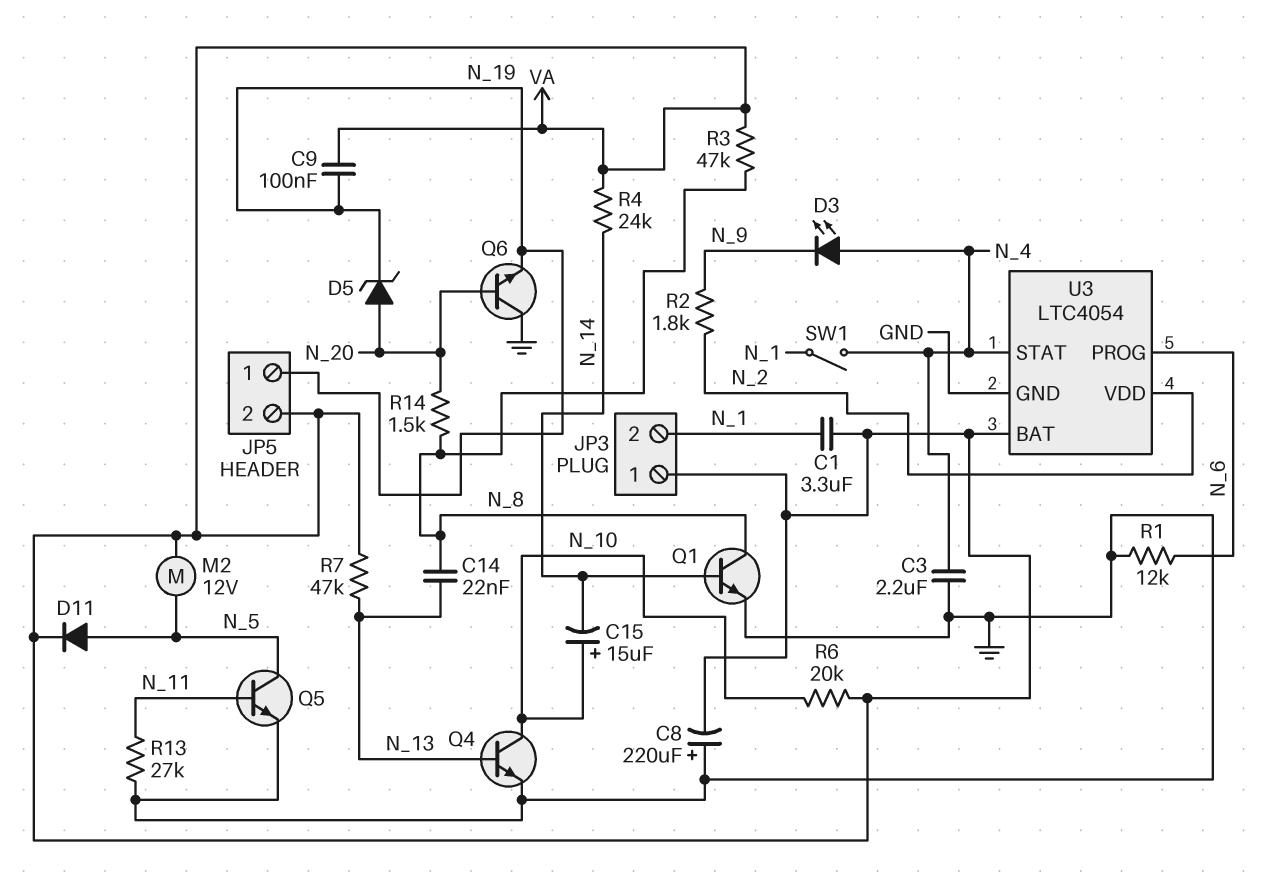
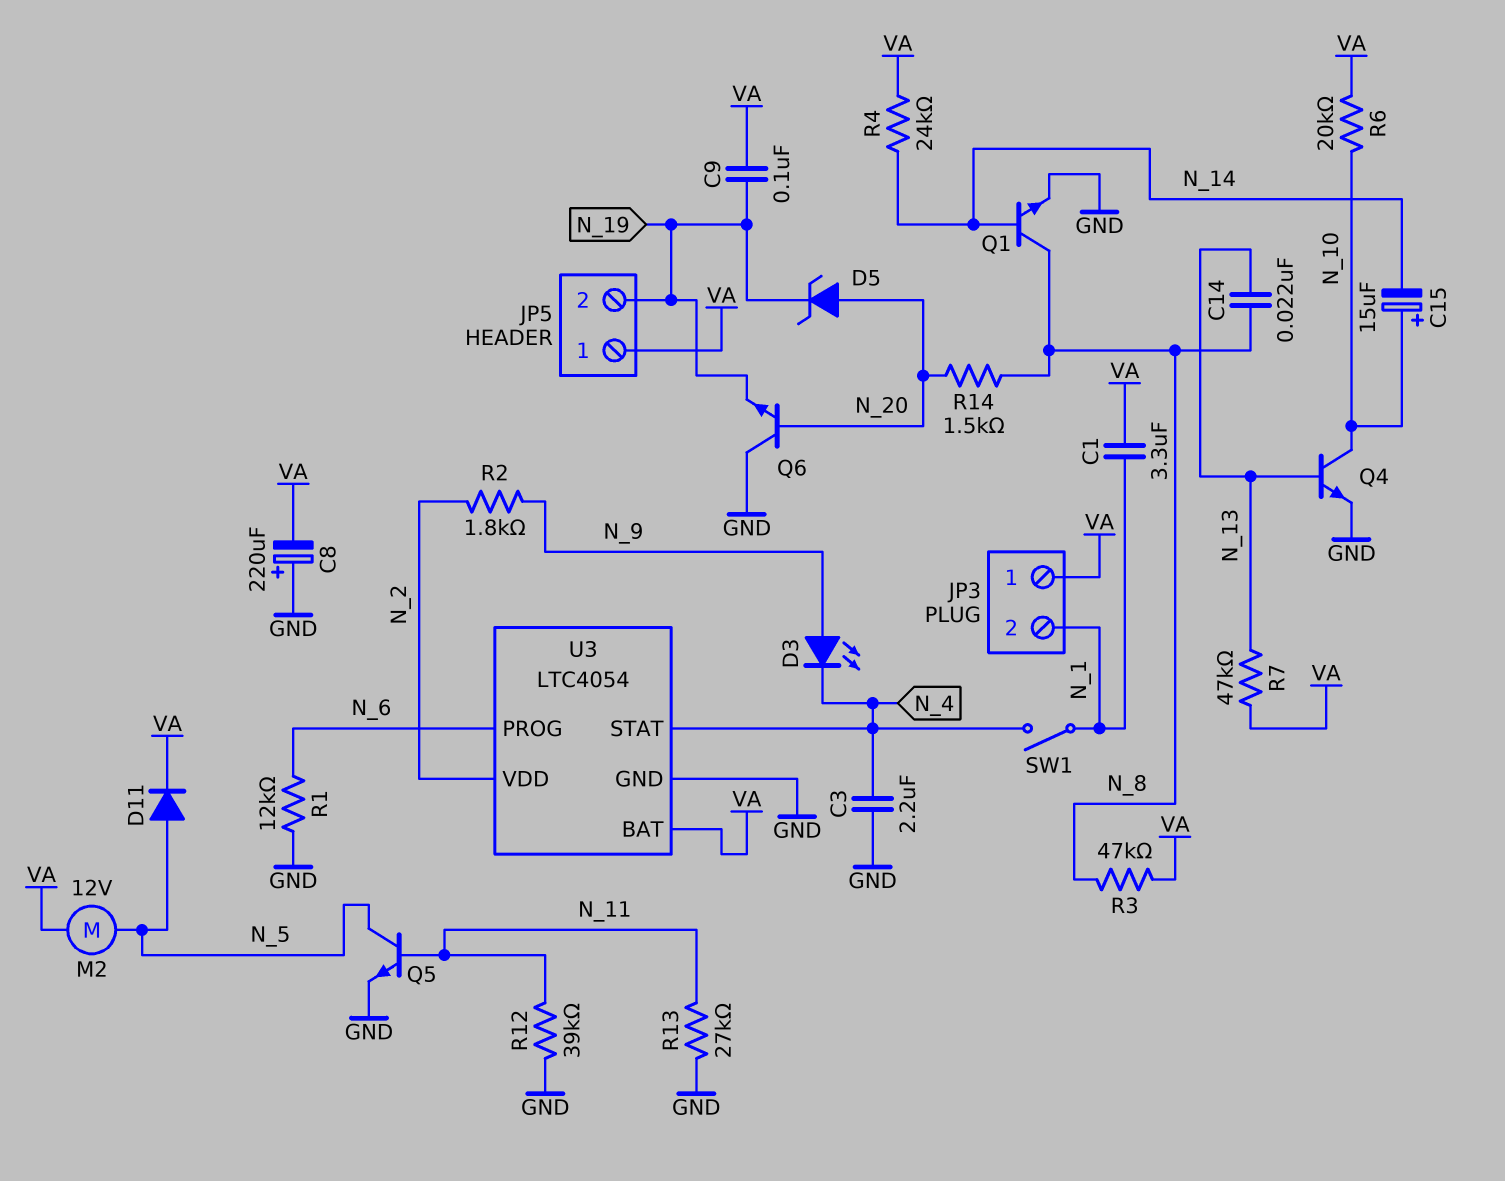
D3: LED (A N_4, K N_9) -> LED (A N_9, K N_4)
JP5 pin 1: N_19 -> VA
JP5 pin 2: VA -> N_19
R12: none -> 39k (GND, N_11)

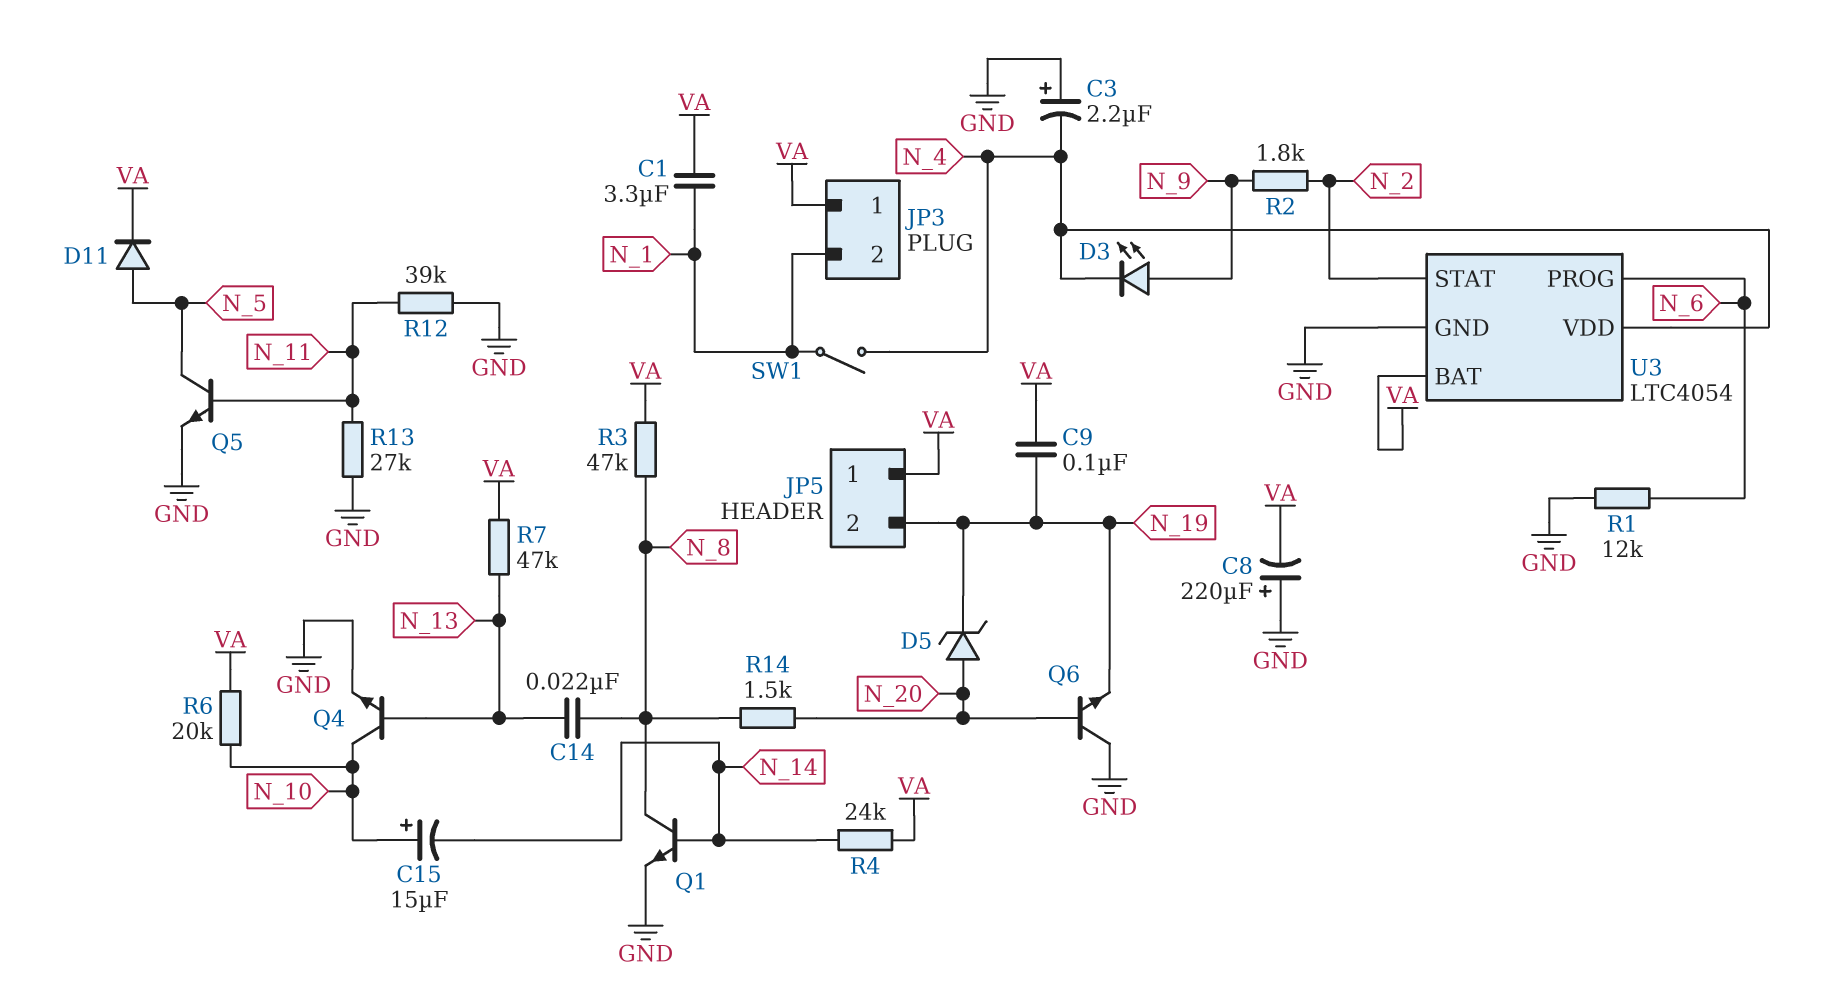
C3: 2.2uF (GND, N_4) -> 2.2uF (plus GND, minus N_4)
M2: motor 12V (N_5, VA) -> none
U3 pin STAT: N_4 -> N_2
U3 pin VDD: N_2 -> N_4

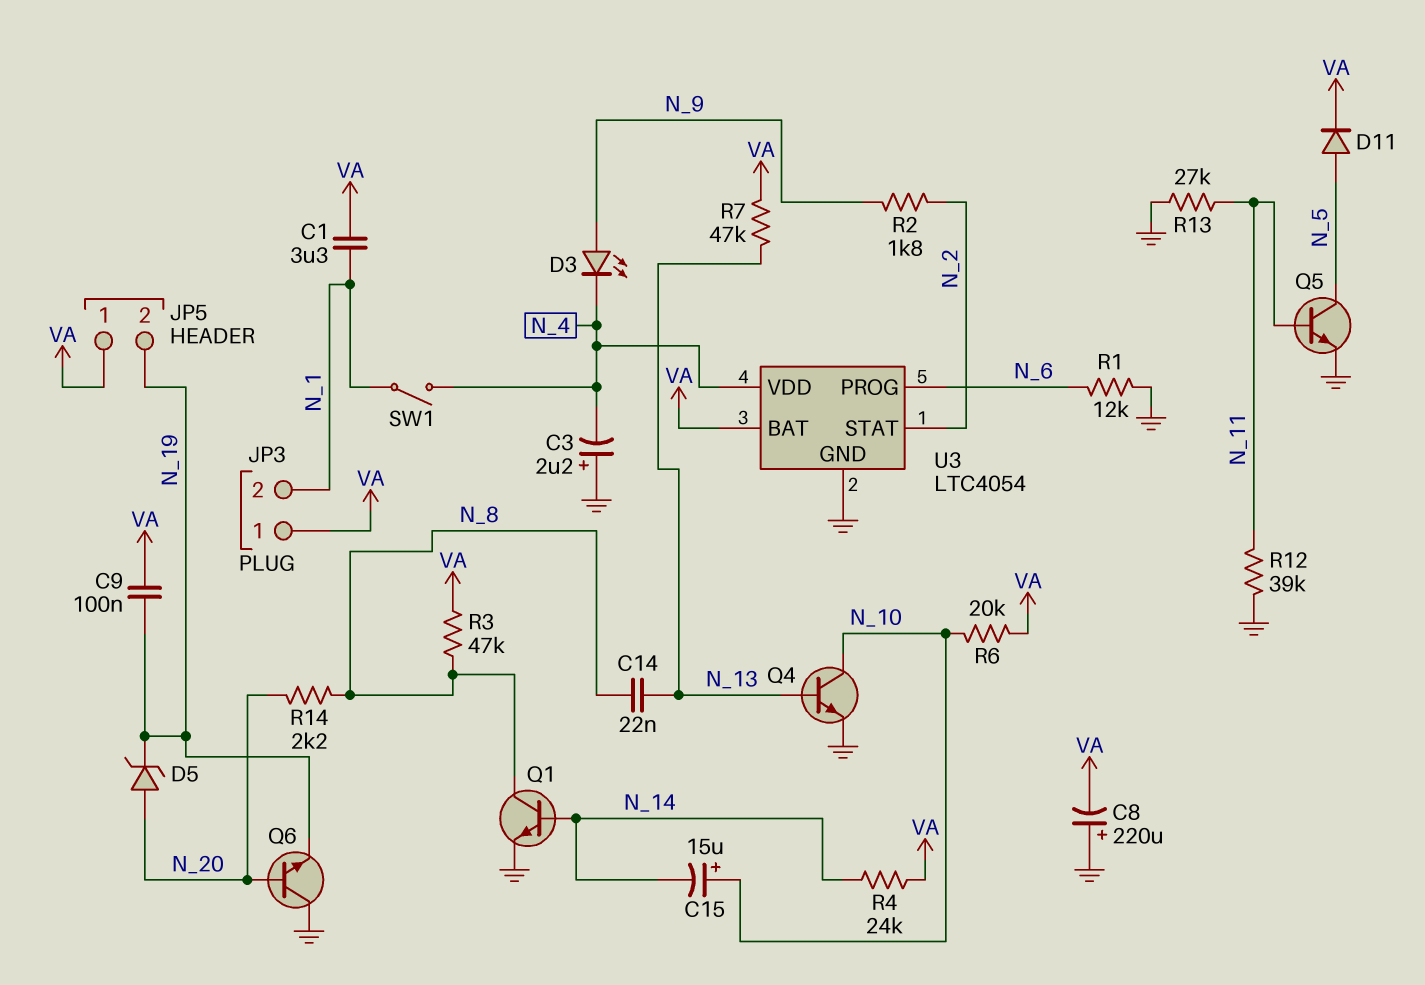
R14: 1.5k (N_8, N_20) -> 2.2k (N_8, N_20)

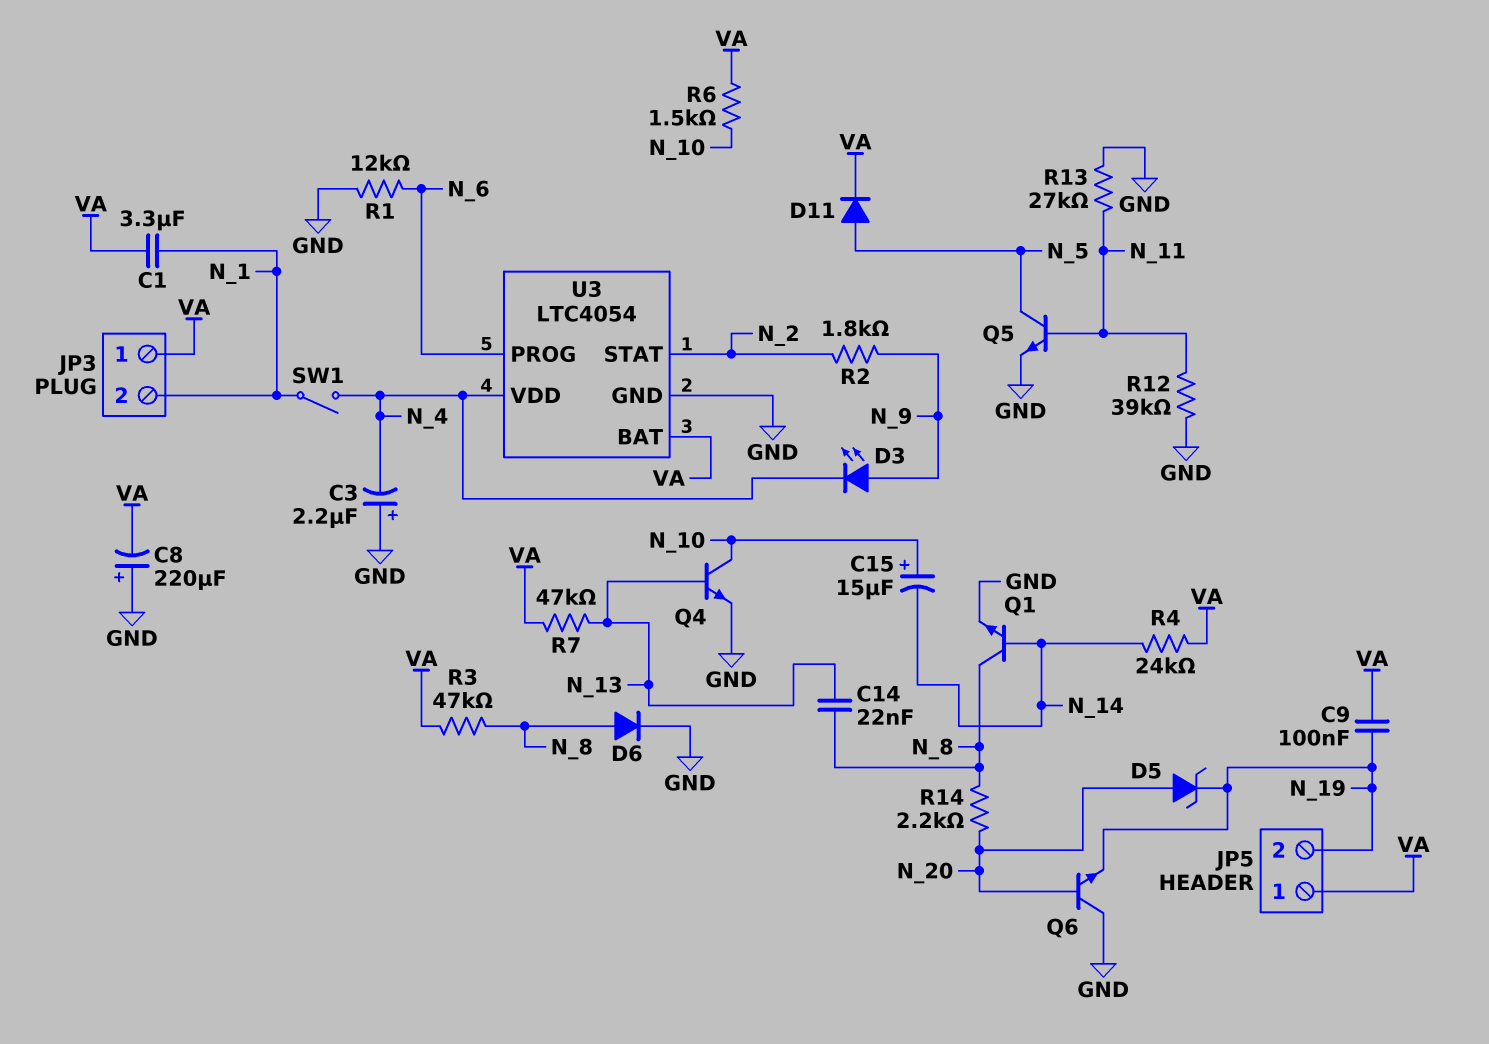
D6: none -> diode (A N_8, K GND)
R6: 20k (N_10, VA) -> 1.5k (N_10, VA)

